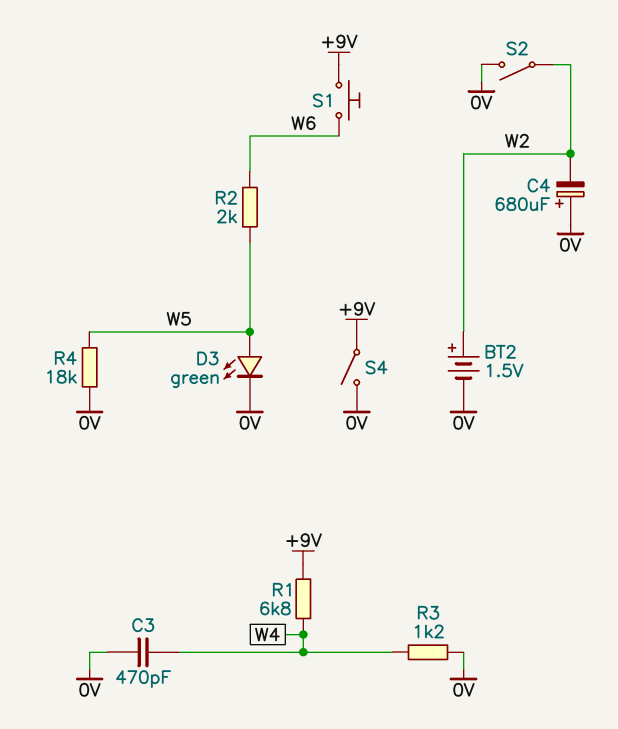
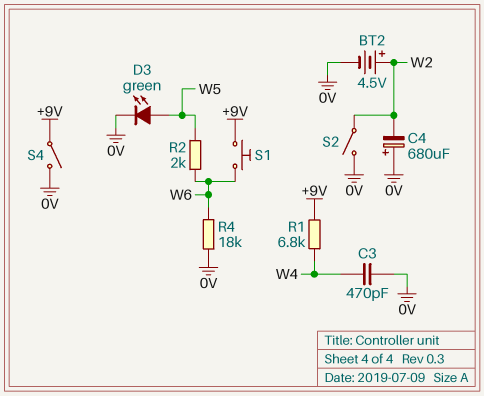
BT2: 1.5V (plus W2, minus 0V) -> 4.5V (plus W2, minus 0V)
R3: 1.2k (0V, W4) -> none
R4: 18k (0V, W5) -> 18k (0V, W6)

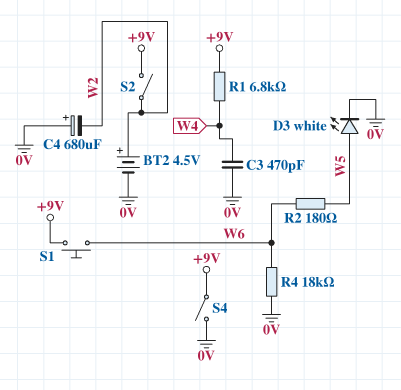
D3: LED green (A W5, K 0V) -> LED white (A W5, K 0V)
R2: 2k (W5, W6) -> 180 (W5, W6)
S2: switch (0V, W2) -> switch (+9V, W2)

